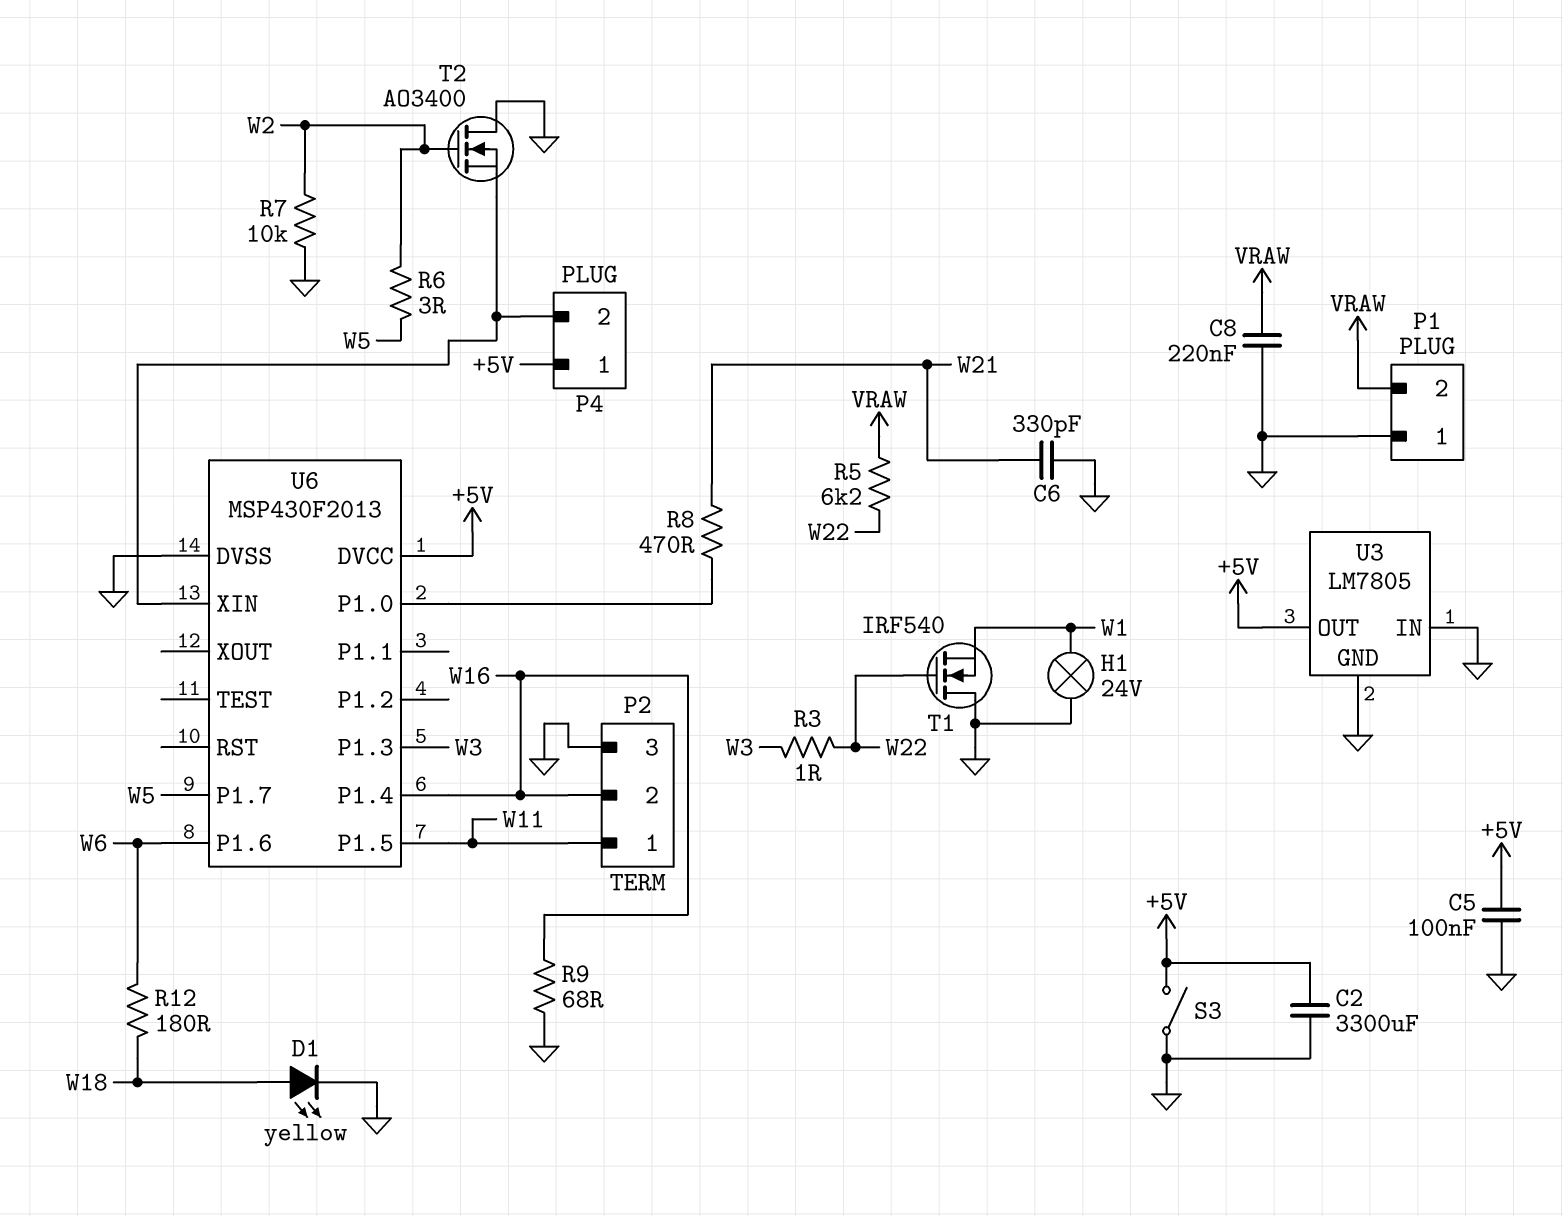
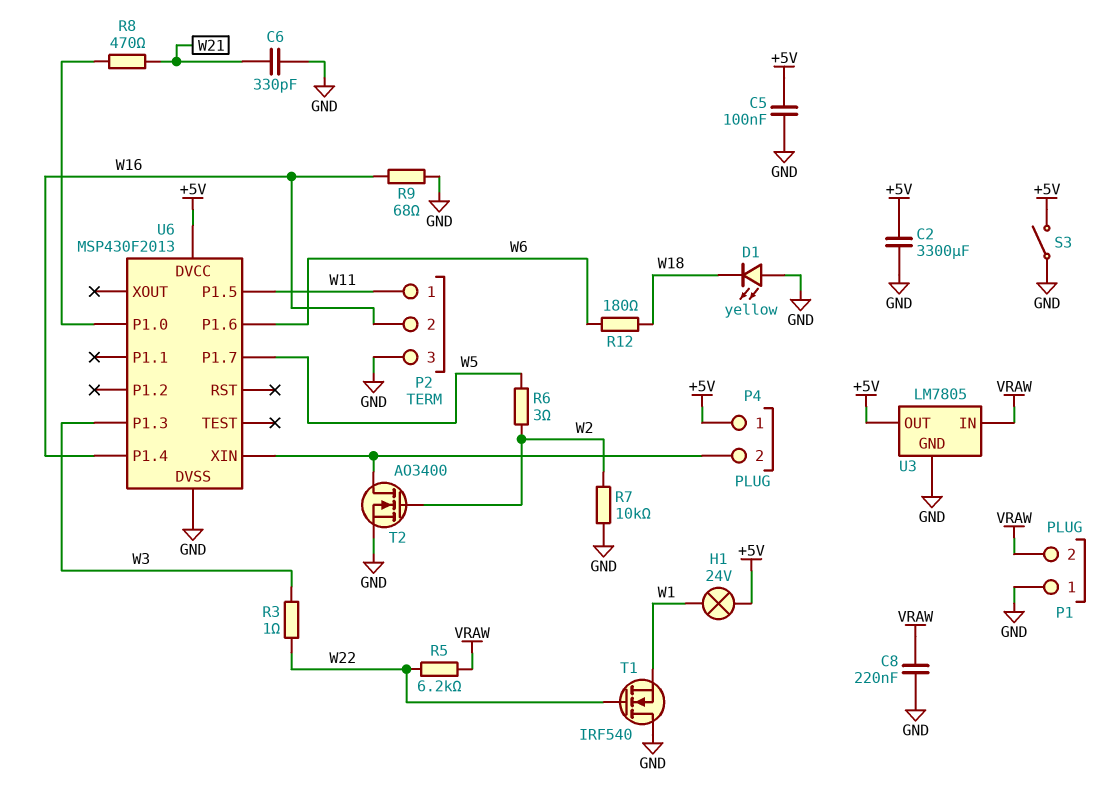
D1: LED yellow (A W18, K GND) -> LED yellow (A GND, K W18)
H1: lamp 24V (GND, W1) -> lamp 24V (+5V, W1)
T2: NMOS AO3400 (G W2, D GND, S P4/2) -> NMOS AO3400 (G W2, D P4/2, S GND)
U3 pin IN: GND -> VRAW

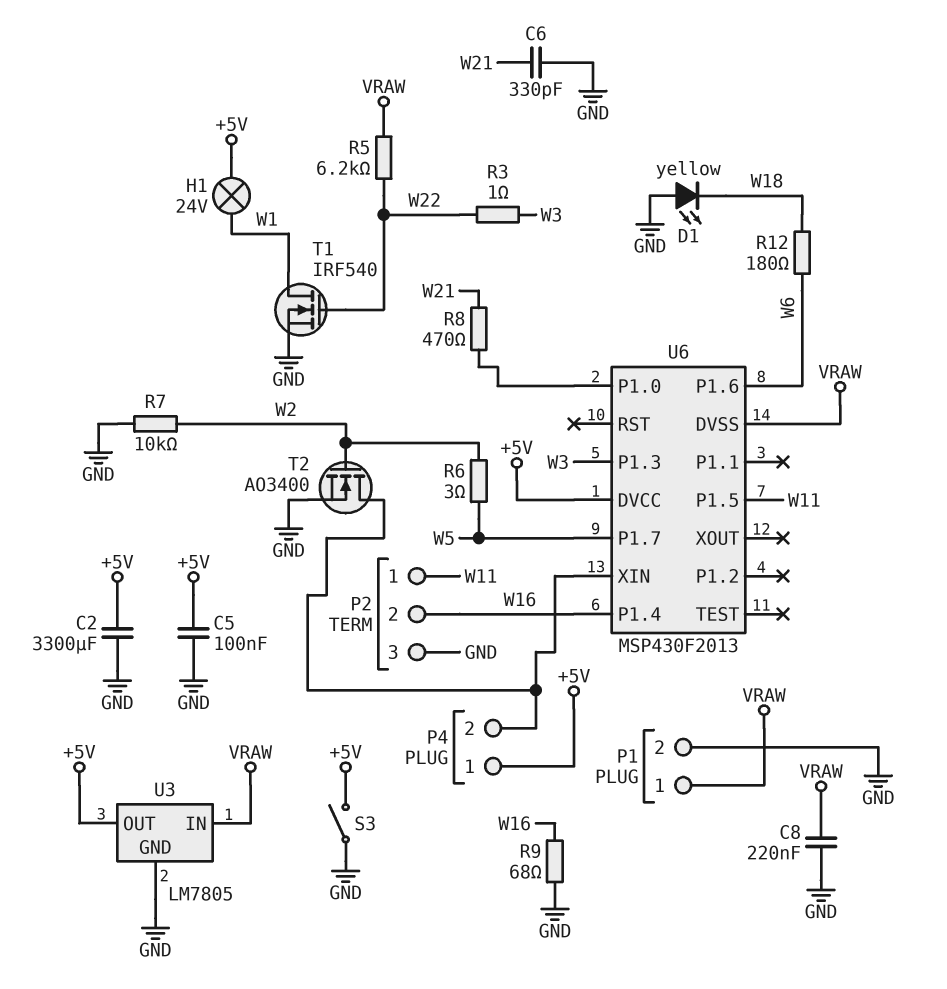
P1 pin 1: GND -> VRAW
P1 pin 2: VRAW -> GND
T1: NMOS IRF540 (G W22, D GND, S W1) -> NMOS IRF540 (G W22, D W1, S GND)
U6 pin DVSS: GND -> VRAW

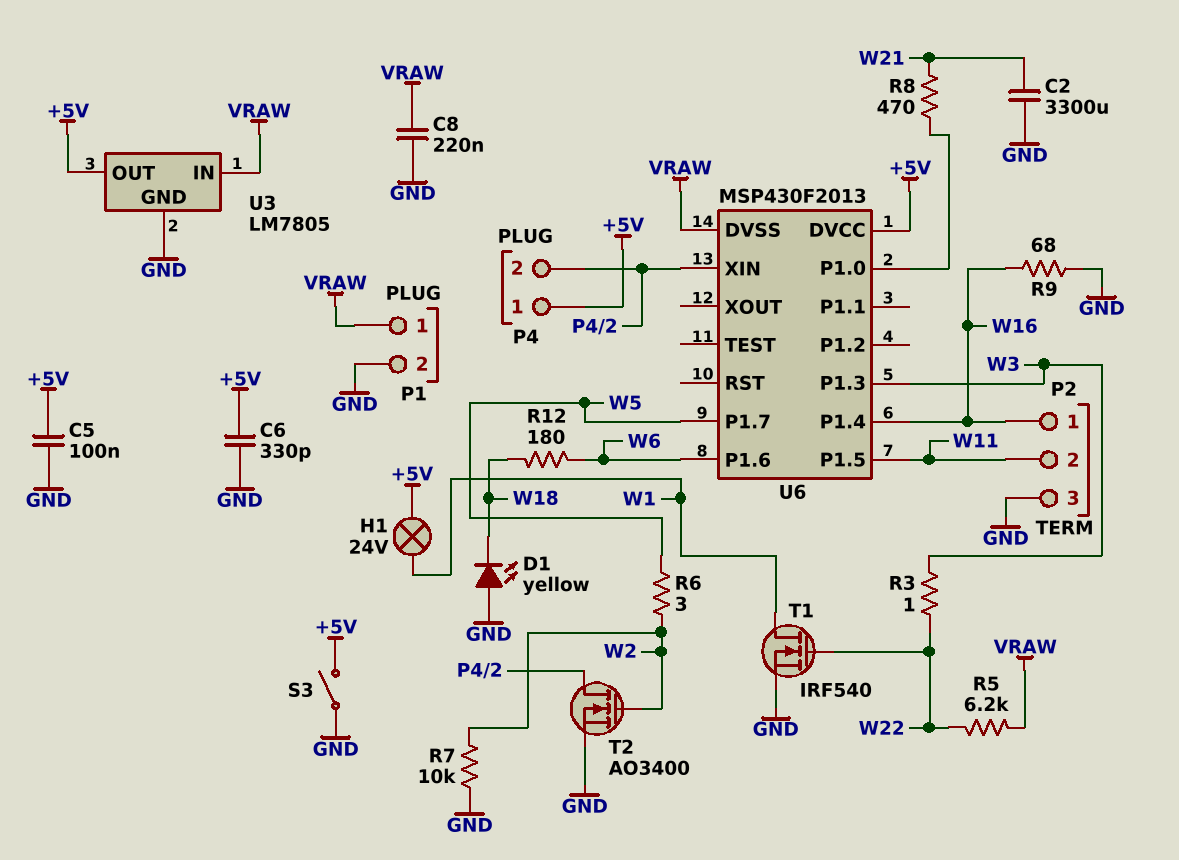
C2: 3300uF (+5V, GND) -> 3300uF (GND, W21)
C6: 330pF (GND, W21) -> 330pF (+5V, GND)
P2 pin 1: W11 -> W16
P2 pin 2: W16 -> W11

